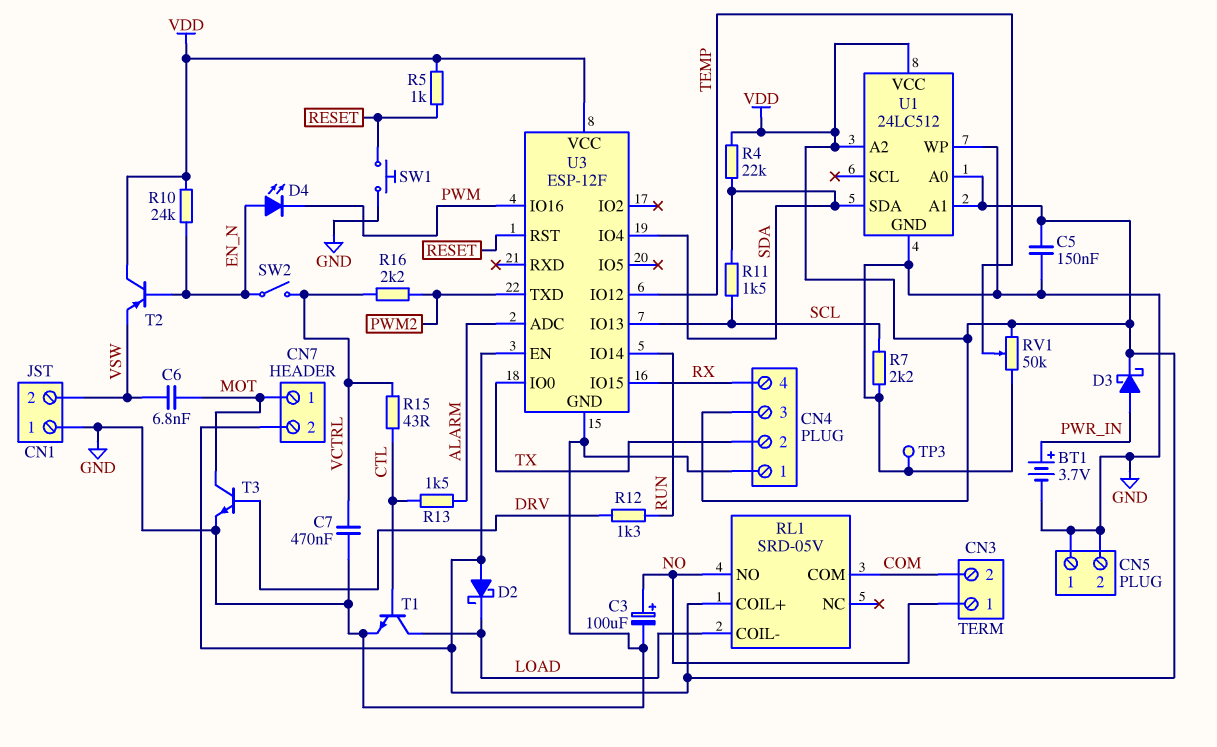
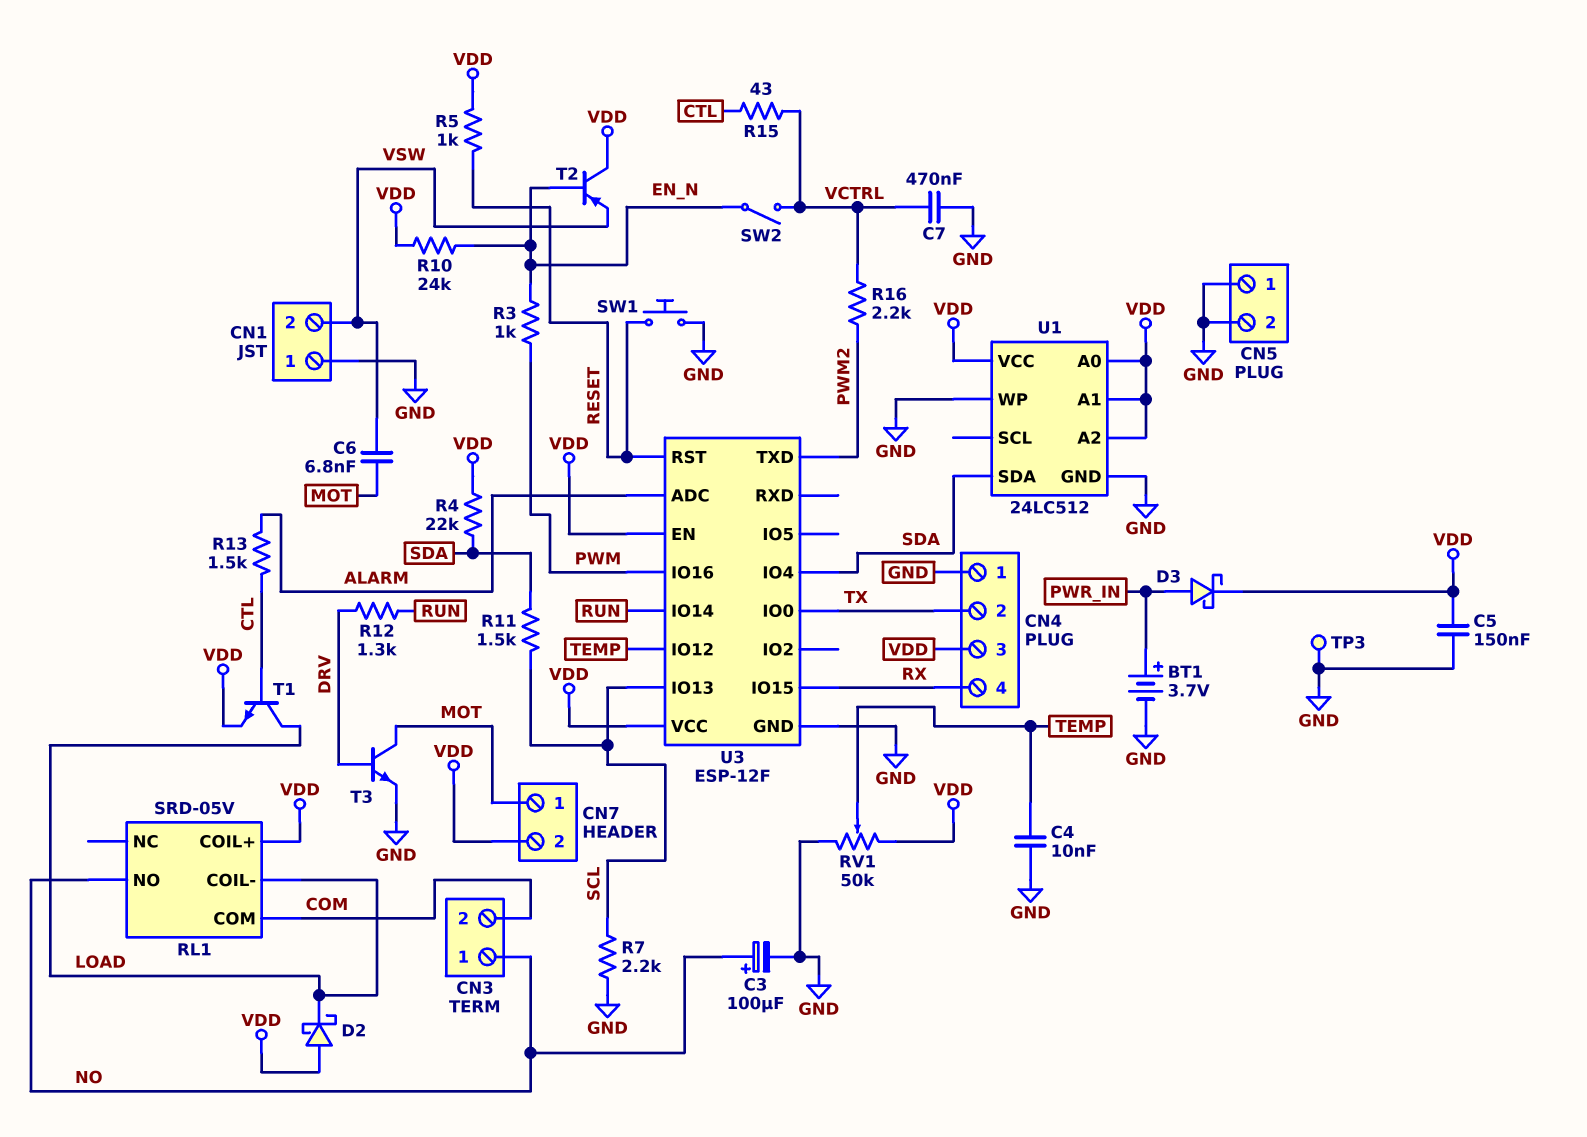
C4: none -> 10nF (GND, TEMP)
D4: LED (A EN_N, K PWM) -> none
R3: none -> 1k (EN_N, PWM)
T1: NPN (B CTL, C LOAD, E GND) -> NPN (B CTL, C LOAD, E VDD)

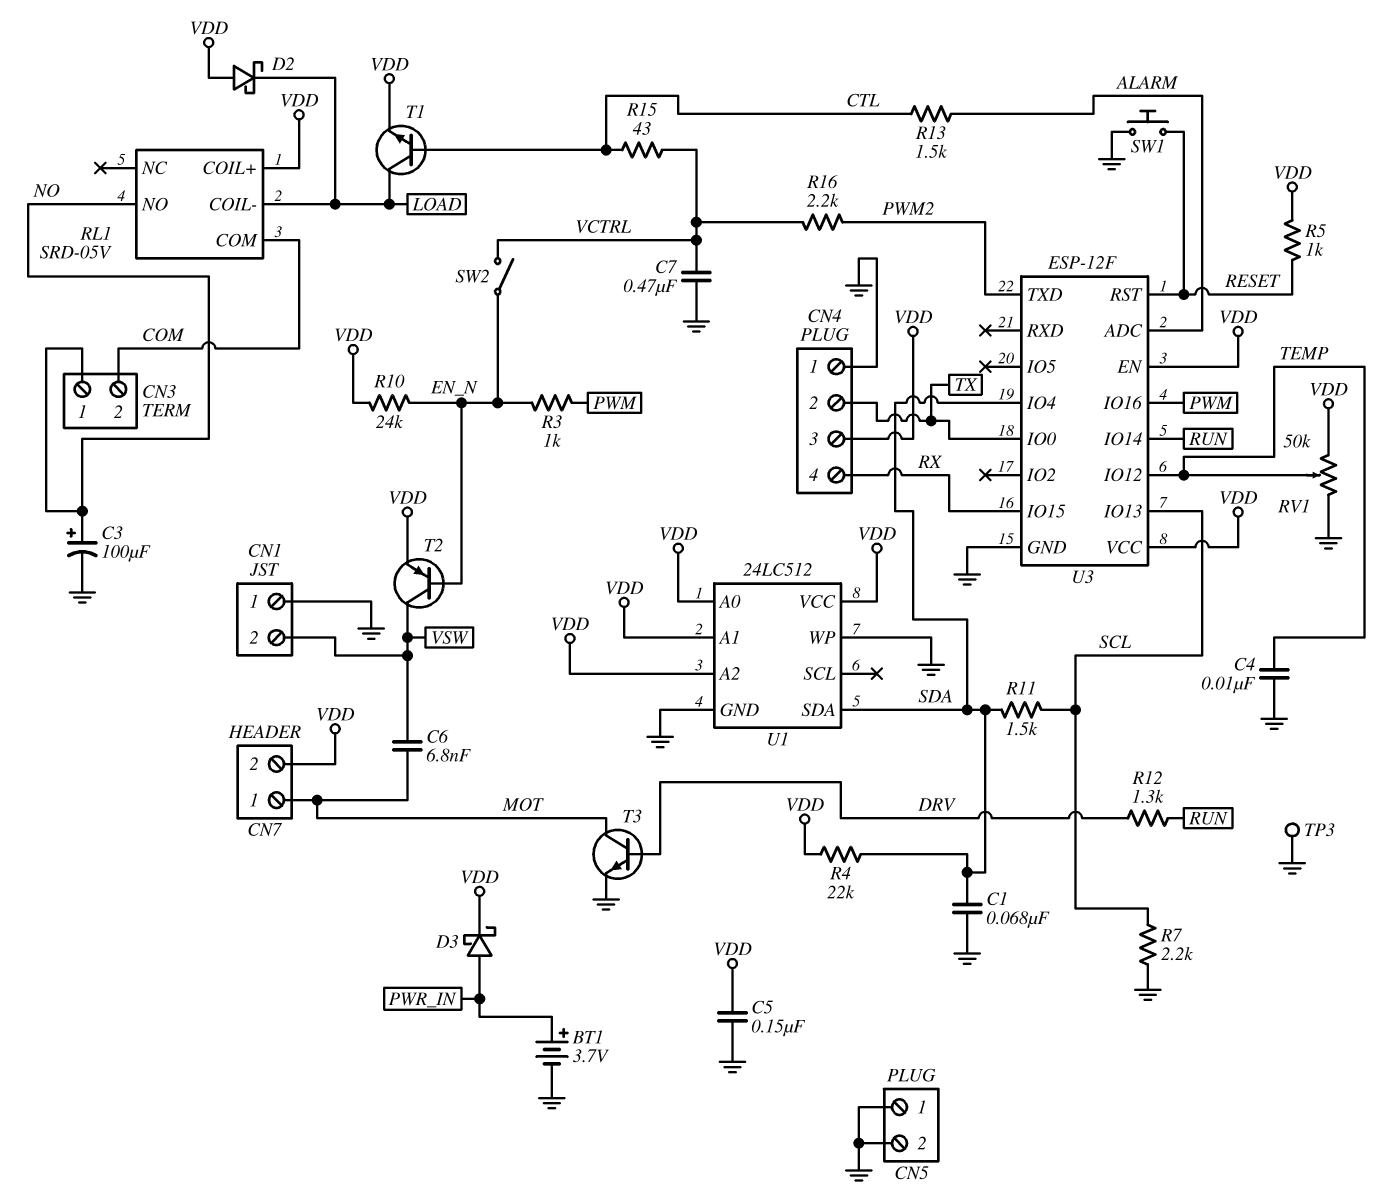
C1: none -> 68nF (GND, SDA)
T2: PNP (B EN_N, C VDD, E VSW) -> PNP (B EN_N, C VSW, E VDD)

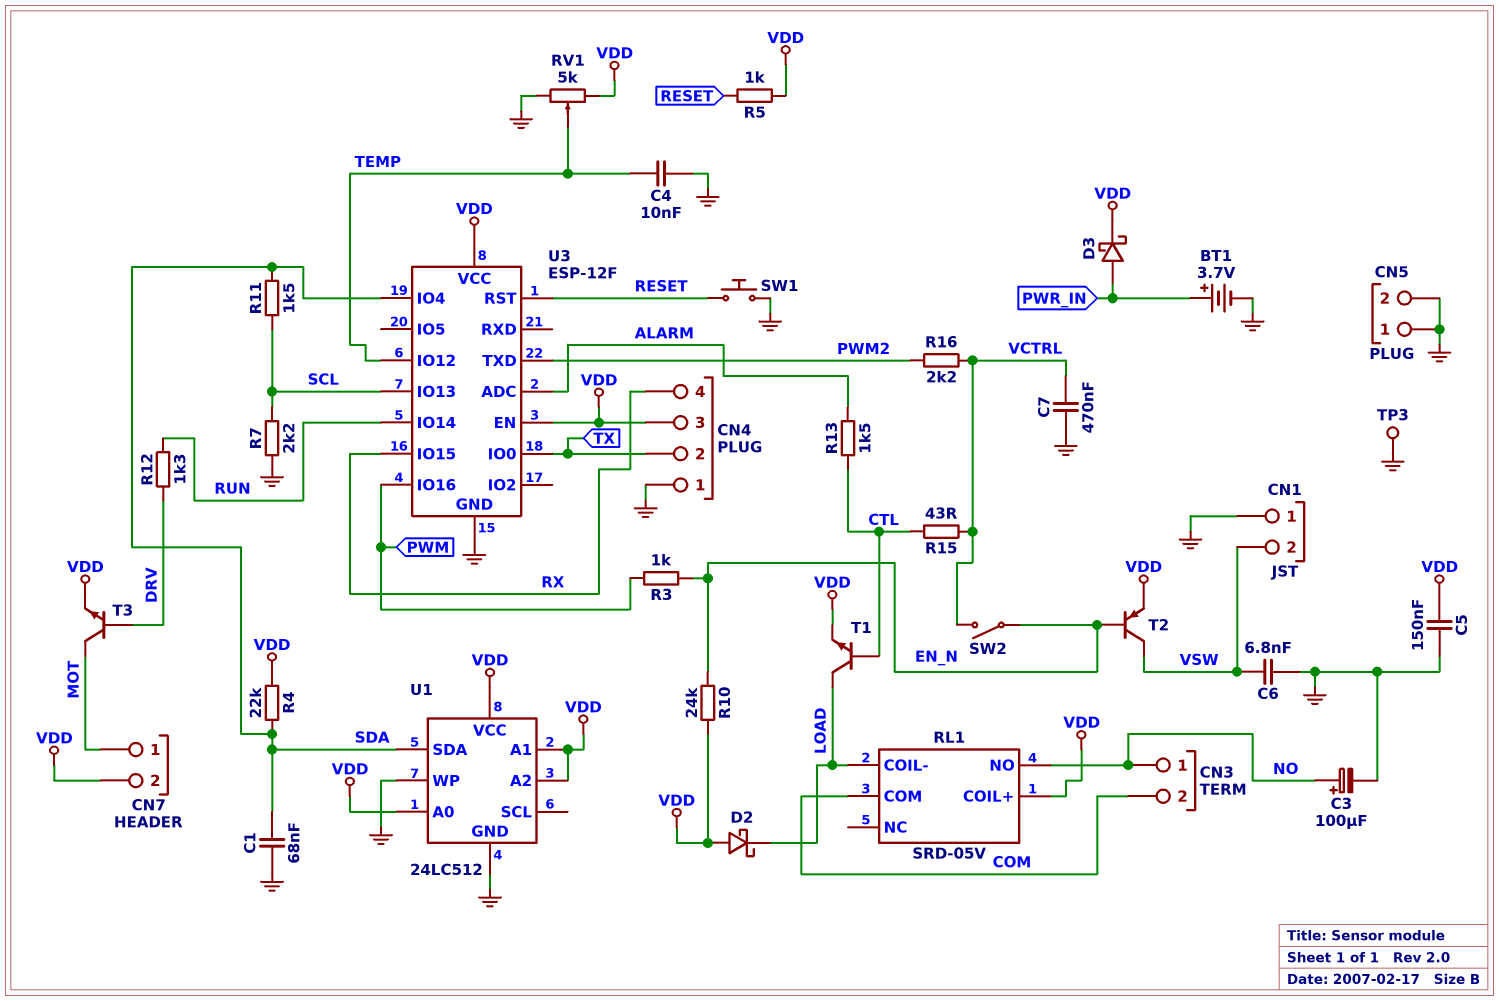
C6: 6.8nF (MOT, VSW) -> 6.8nF (GND, VSW)
RV1: 50k (GND, VDD, wiper TEMP) -> 5k (GND, VDD, wiper TEMP)
T3: NPN (B DRV, C MOT, E GND) -> NPN (B DRV, C MOT, E VDD)

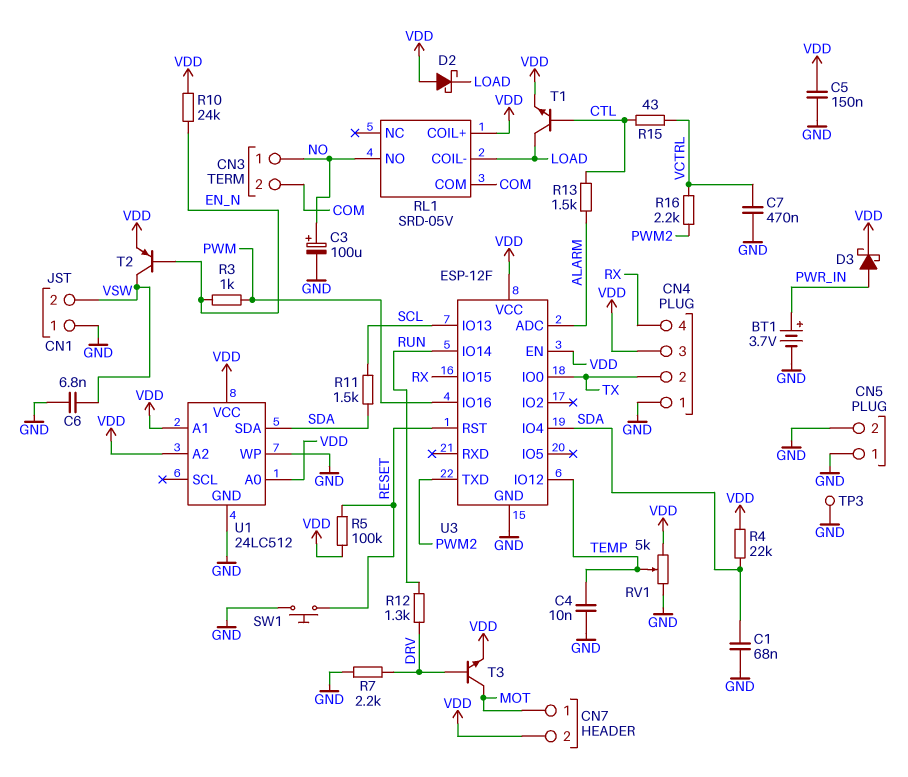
R5: 1k (RESET, VDD) -> 100k (RESET, VDD)
R7: 2.2k (GND, SCL) -> 2.2k (DRV, GND)
SW2: switch (EN_N, VCTRL) -> none

